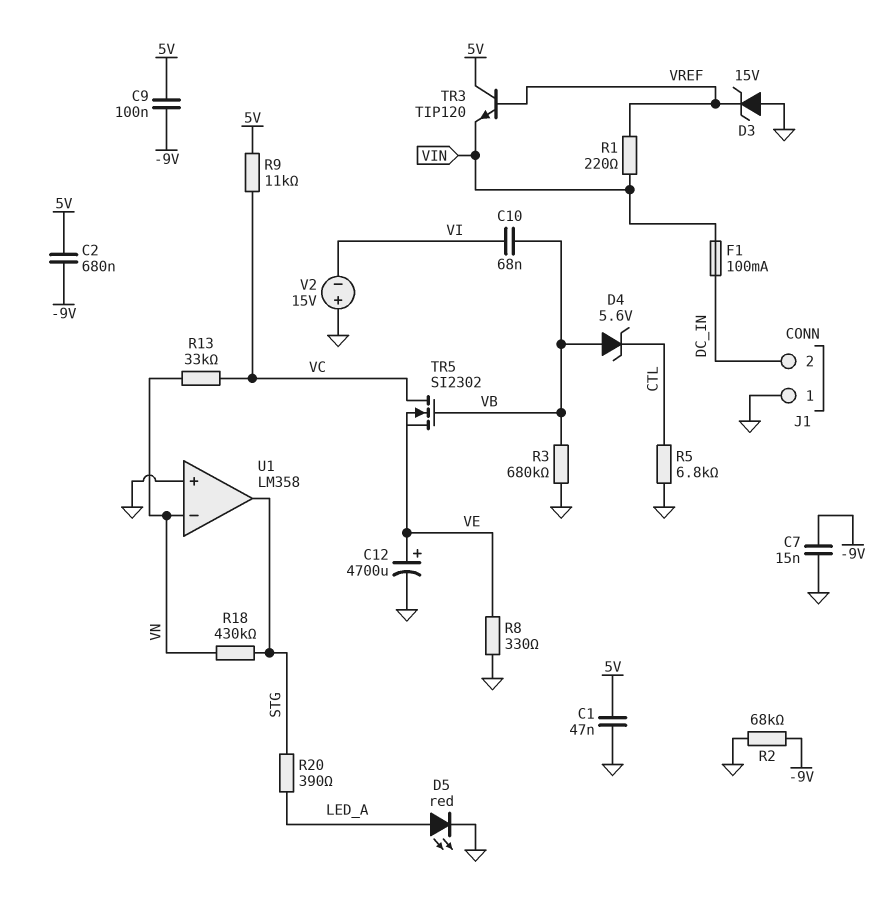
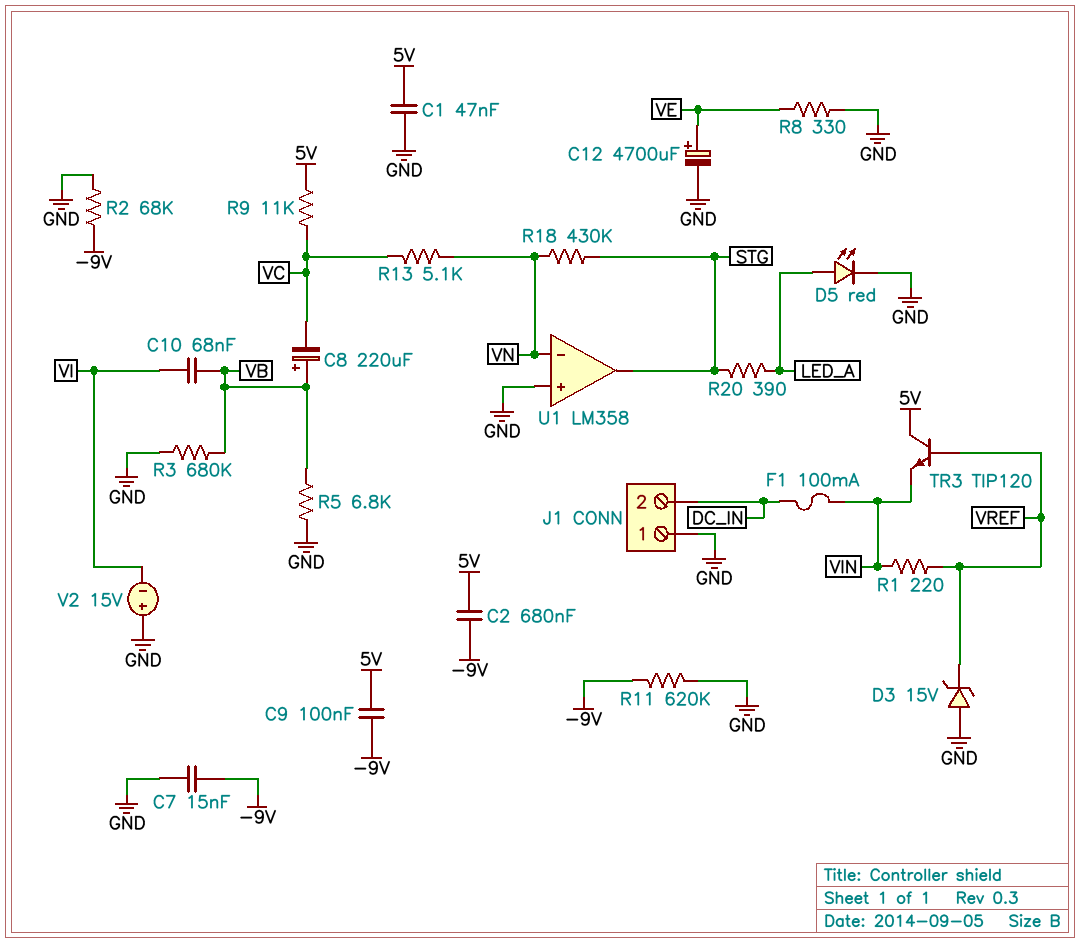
C8: none -> 220uF (plus VB, minus VC)
D4: zener 5.6V (A VB, K CTL) -> none
R5: 6.8k (CTL, GND) -> 6.8k (GND, VB)
R11: none -> 620k (-9V, GND)
R13: 33k (VC, VN) -> 5.1k (VC, VN)
TR5: NMOS SI2302 (G VB, D VC, S VE) -> none

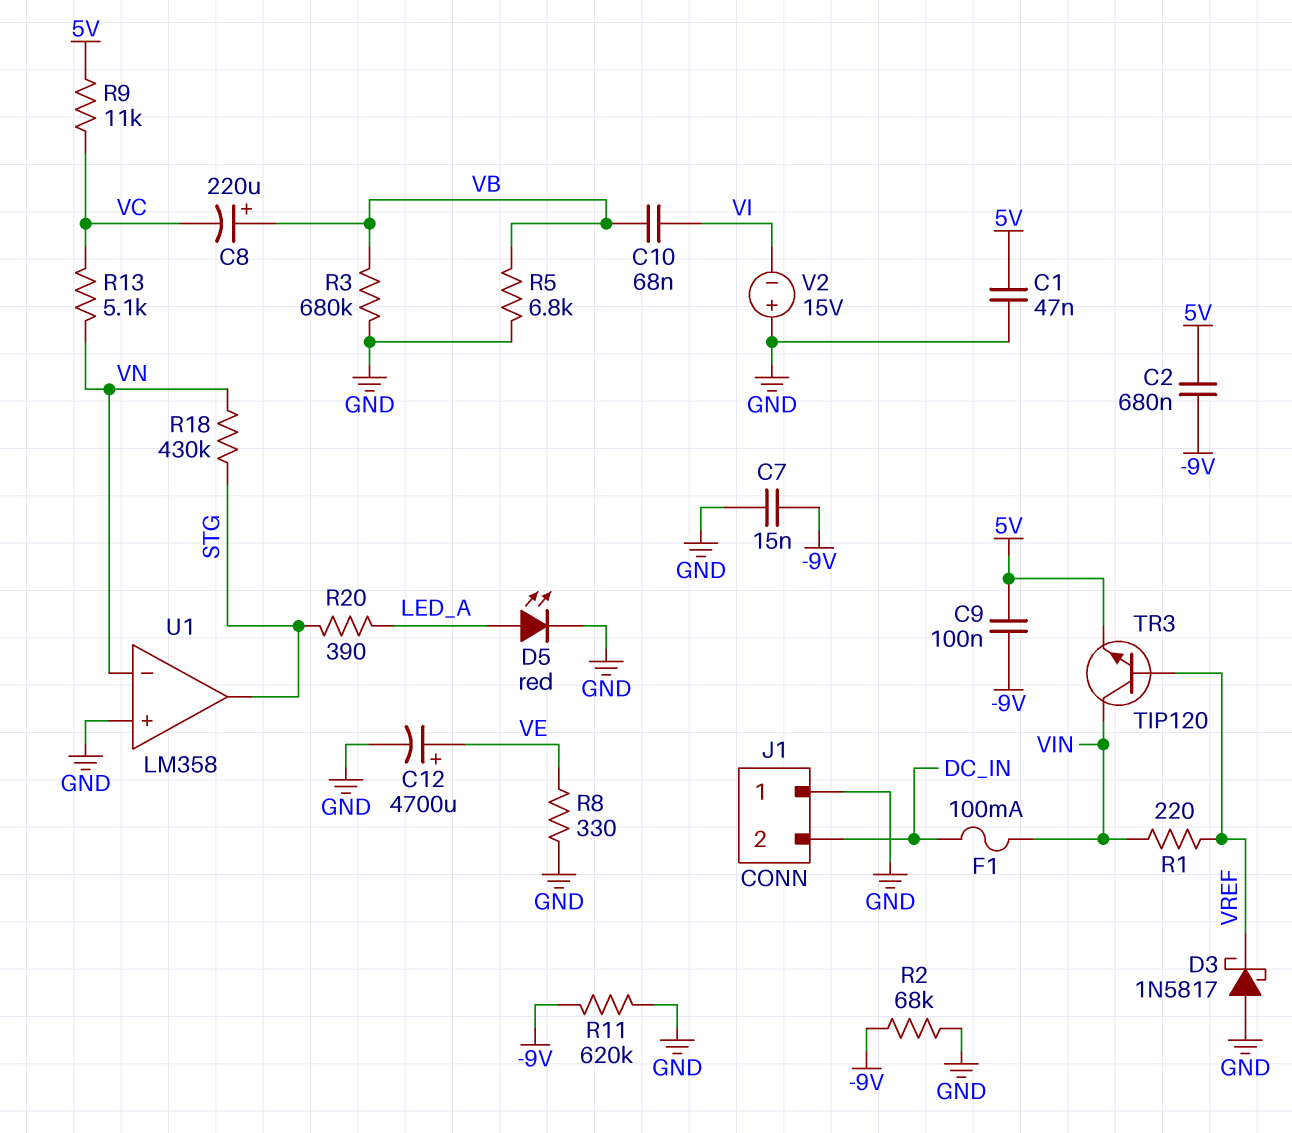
D3: zener 15V (A GND, K VREF) -> schottky 1N5817 (A GND, K VREF)
TR3: NPN TIP120 (B VREF, C 5V, E VIN) -> NPN TIP120 (B VREF, C VIN, E 5V)

